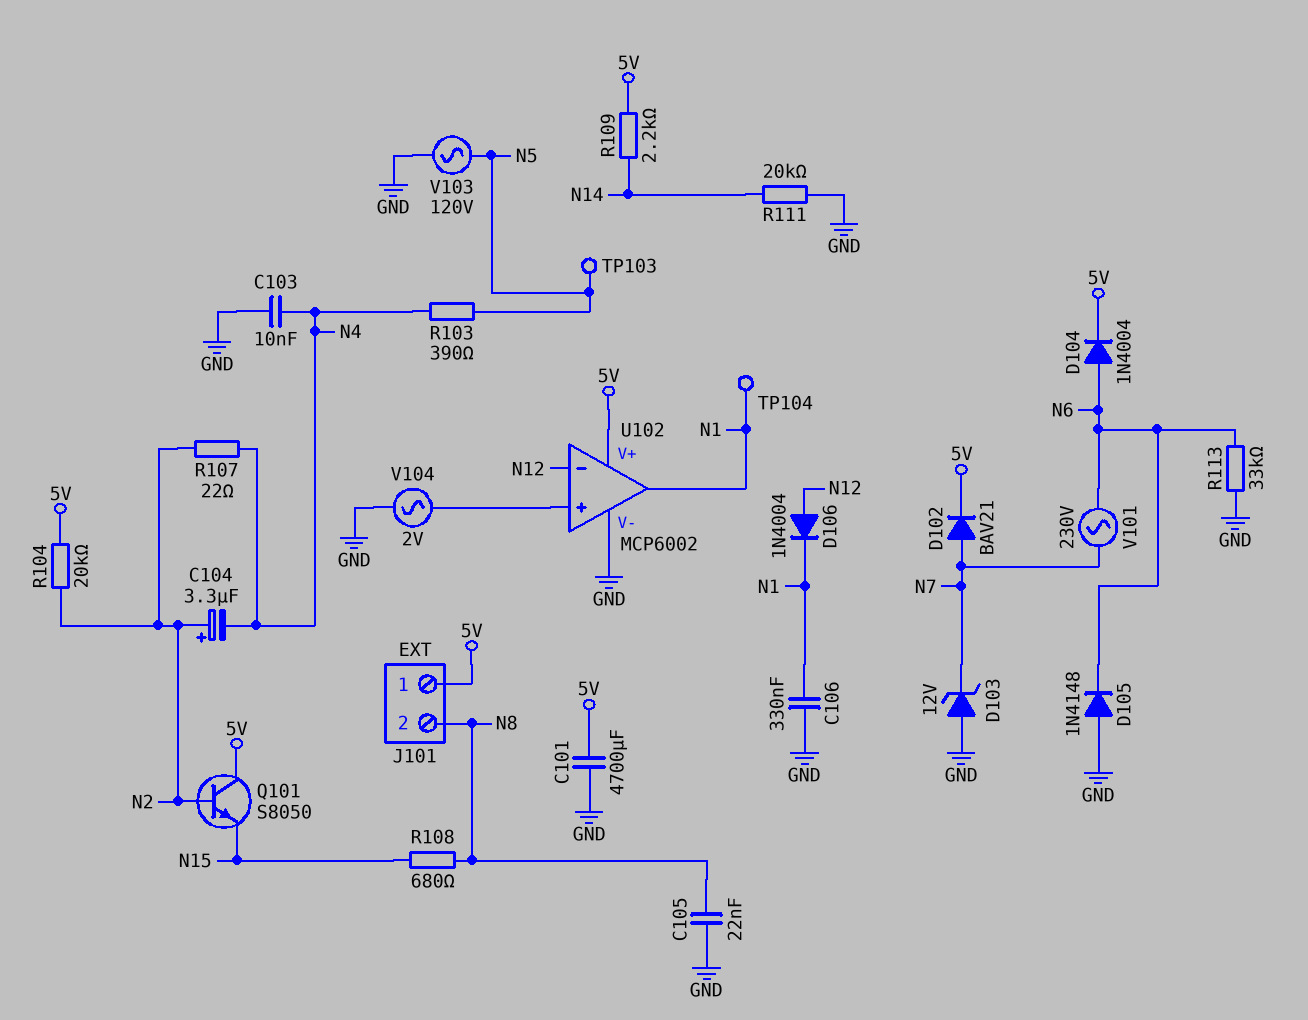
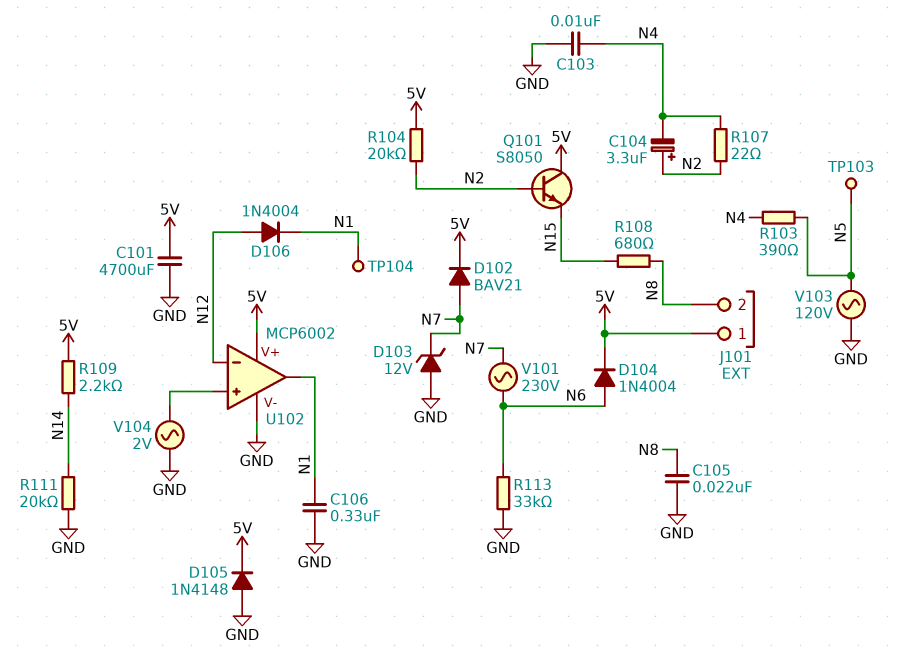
D105: diode 1N4148 (A GND, K N6) -> diode 1N4148 (A GND, K 5V)

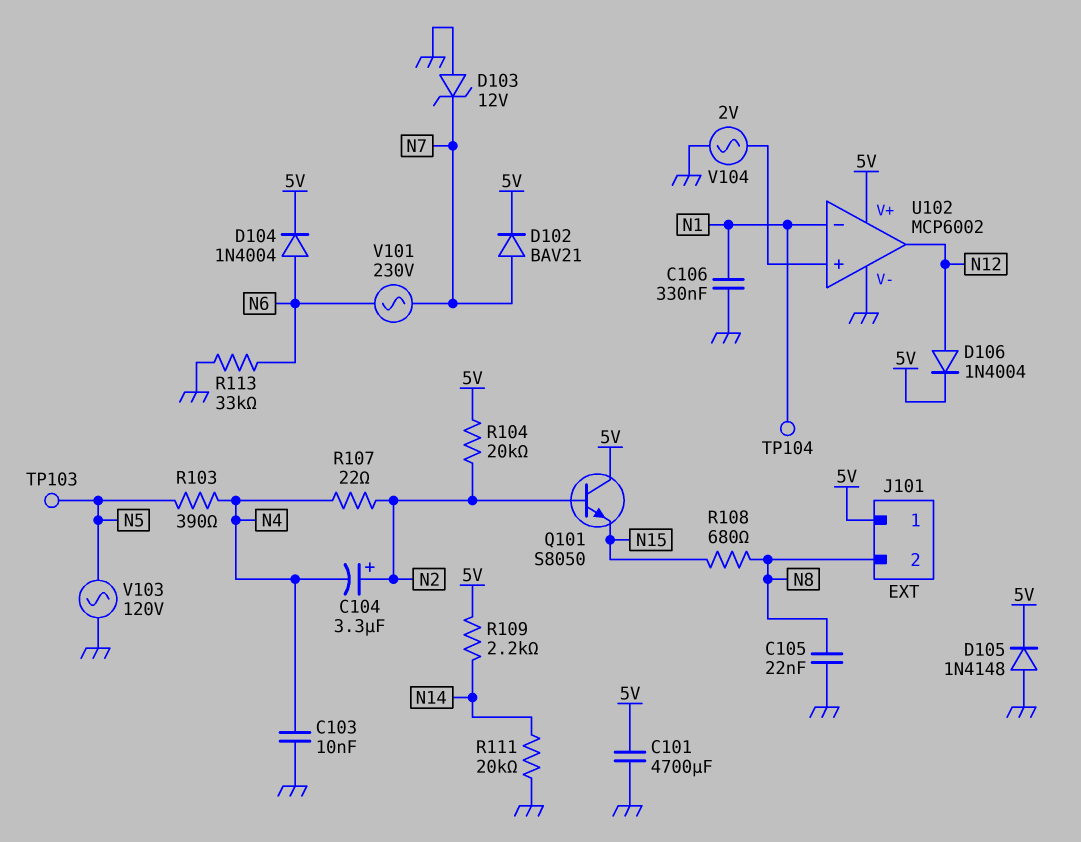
D106: diode 1N4004 (A N12, K N1) -> diode 1N4004 (A N12, K 5V)
U102 pin in-: N12 -> N1
U102 pin out: N1 -> N12

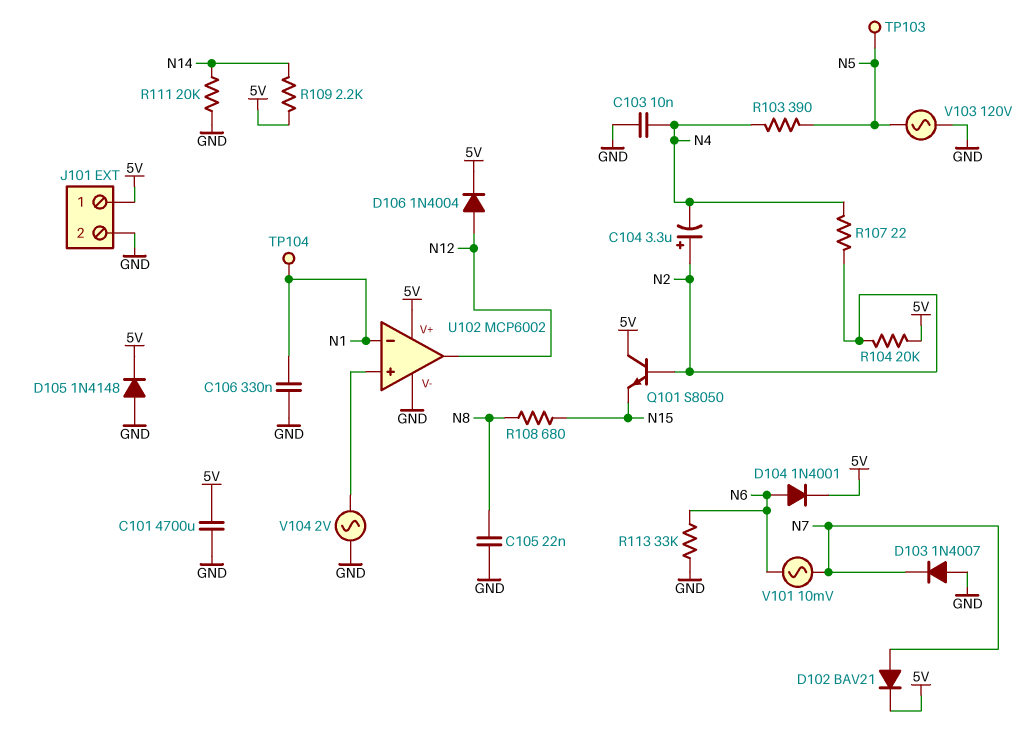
D103: zener 12V (A GND, K N7) -> diode 1N4007 (A GND, K N7)
D104: diode 1N4004 (A N6, K 5V) -> diode 1N4001 (A N6, K 5V)
J101 pin 2: N8 -> GND
V101: AC 230V (N6, N7) -> AC 10mV (N6, N7)

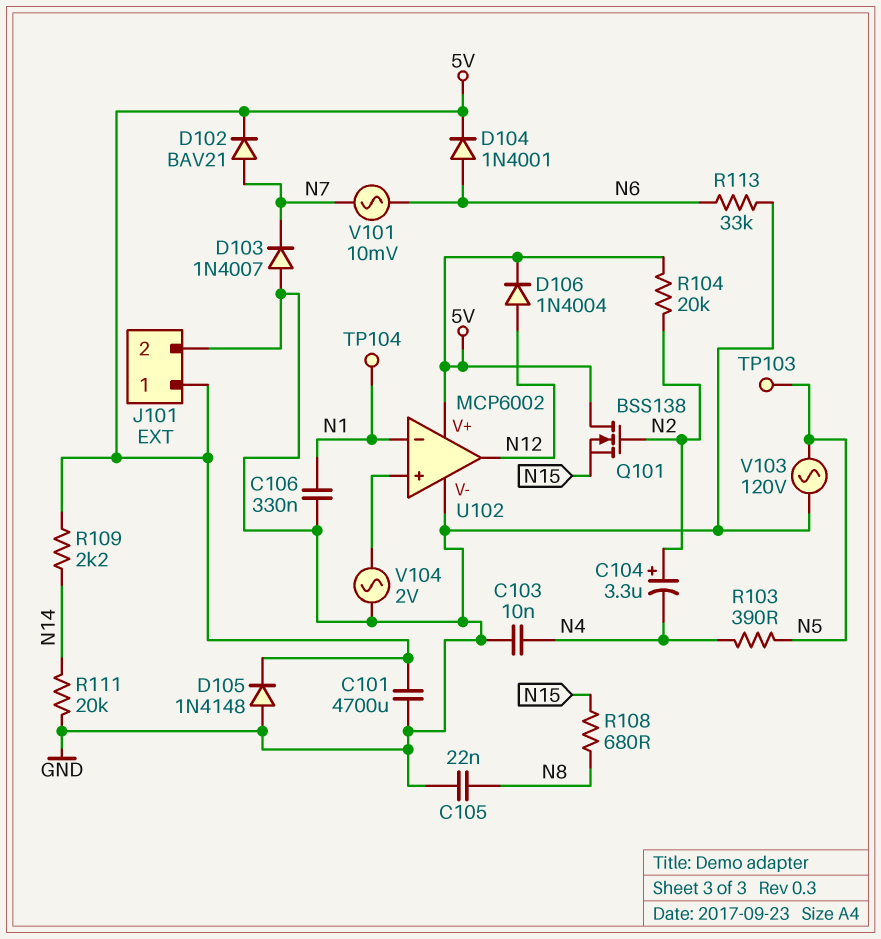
Q101: NPN S8050 (B N2, C 5V, E N15) -> NMOS BSS138 (G N2, D 5V, S N15)
R107: 22 (N2, N4) -> none

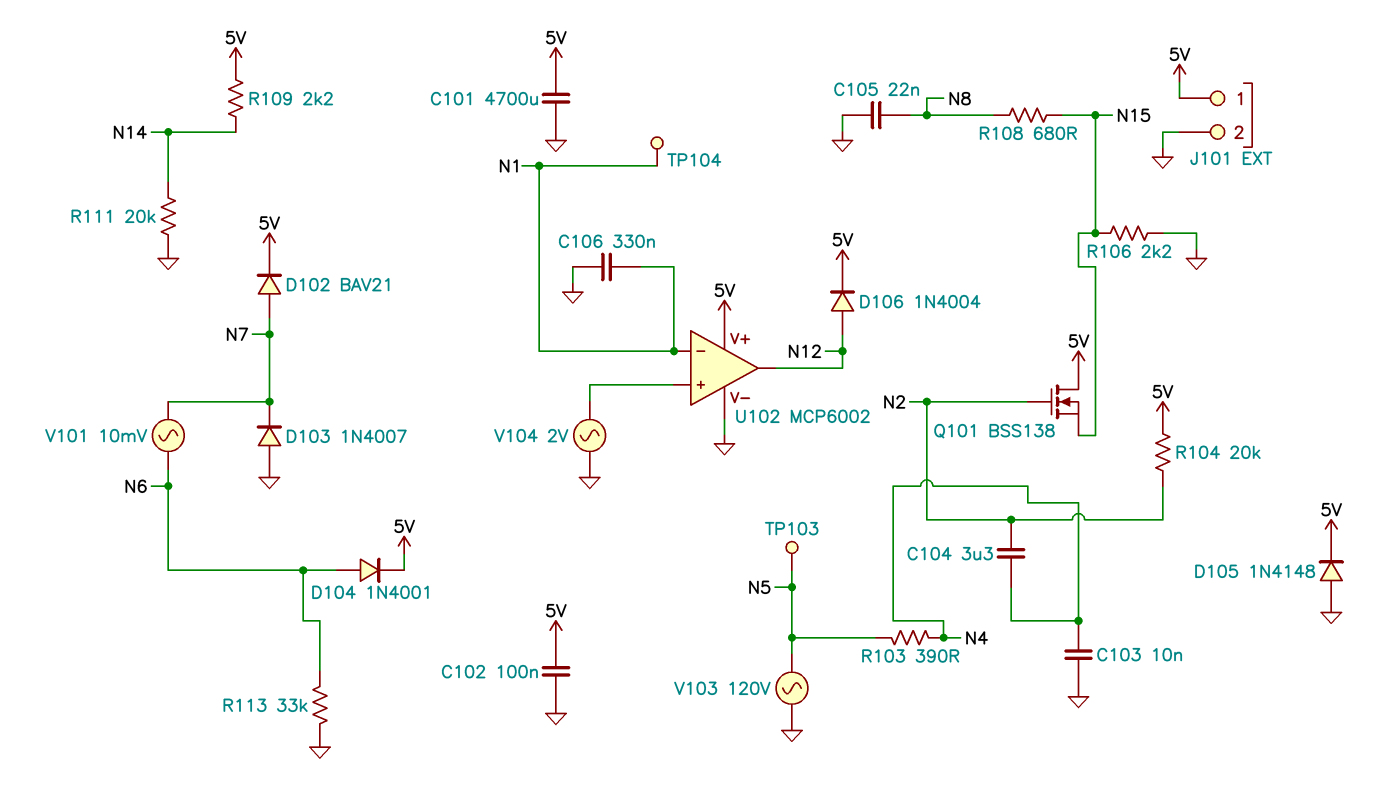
C102: none -> 100nF (5V, GND)
C104: 3.3uF (plus N2, minus N4) -> 3.3uF (N2, N4)
R106: none -> 2.2k (GND, N15)

